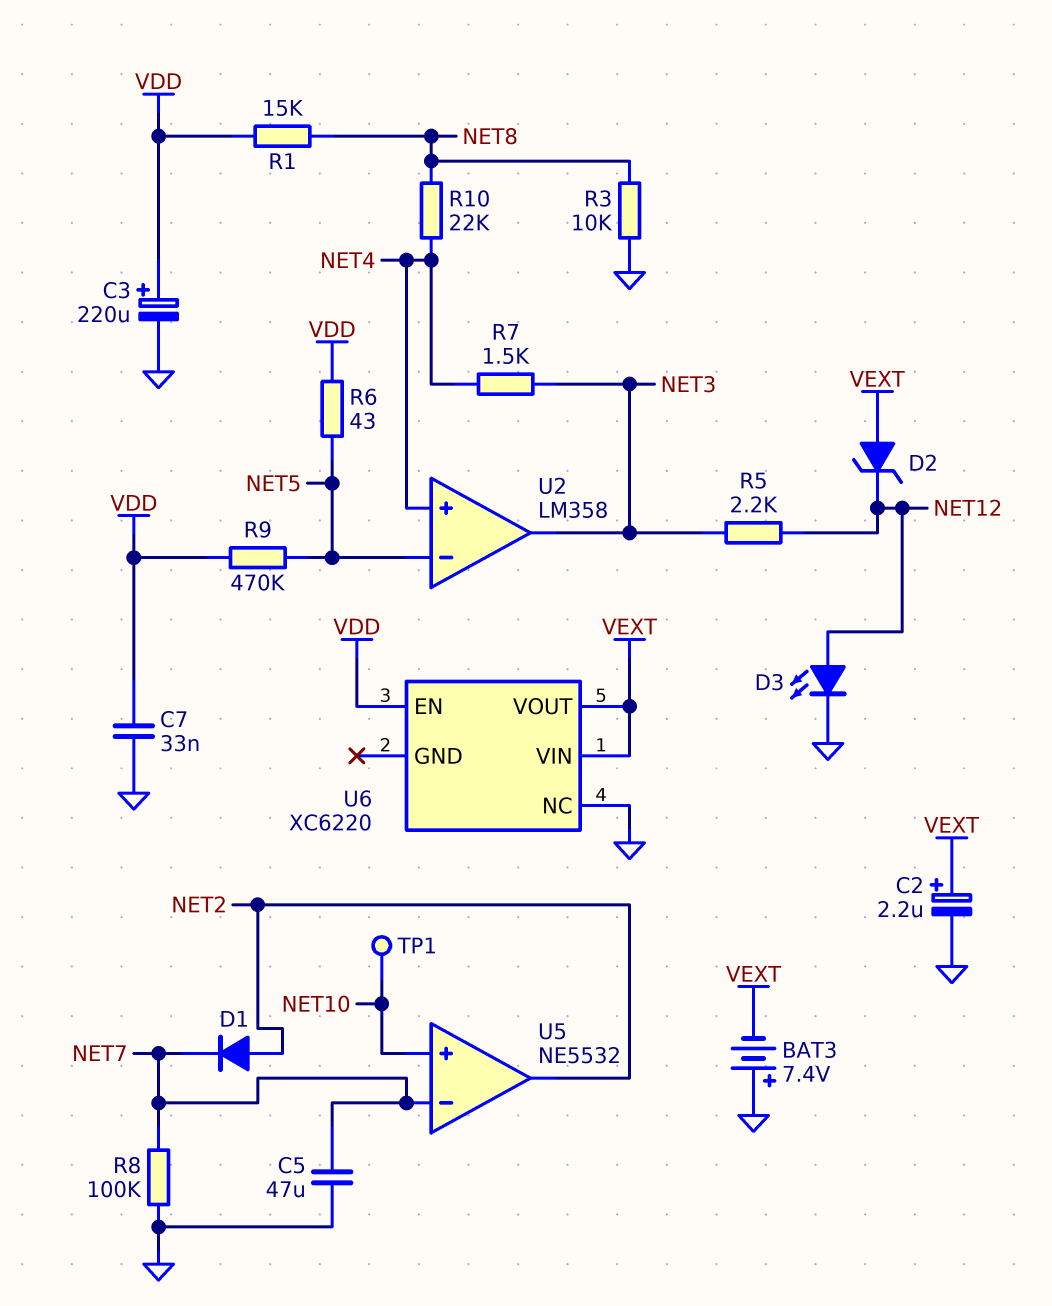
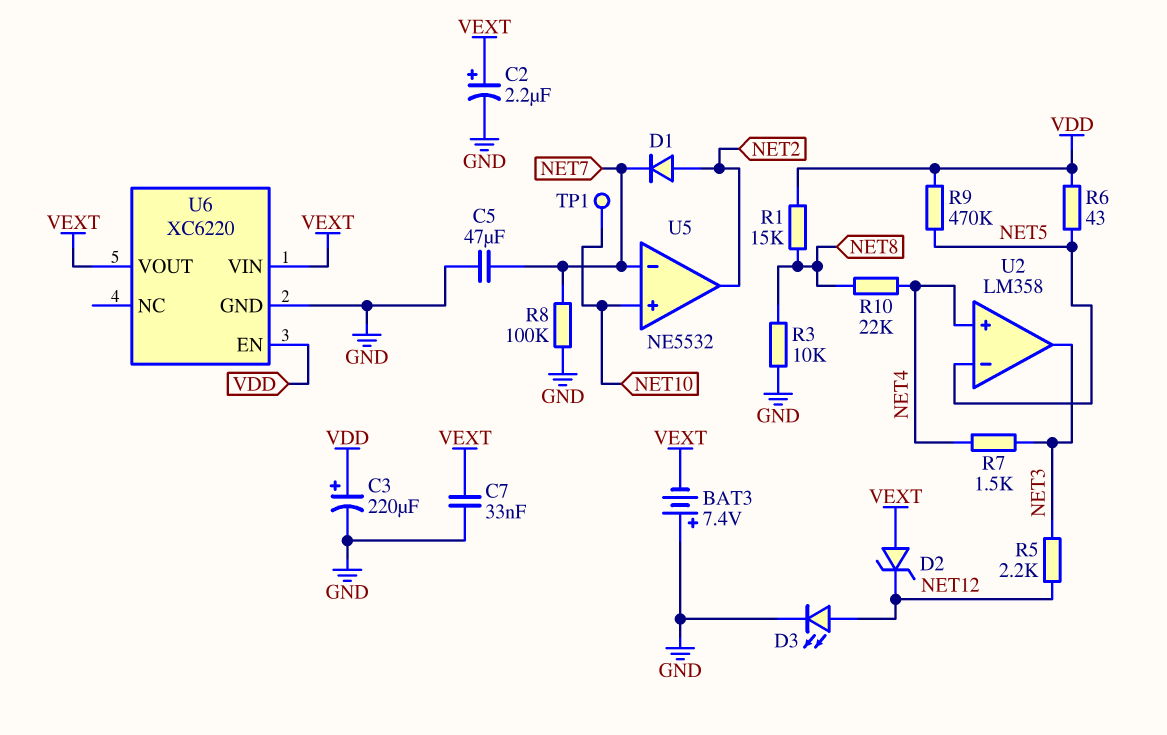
C7: 33nF (GND, VDD) -> 33nF (GND, VEXT)
U6 pin GND: none -> GND
U6 pin NC: GND -> none

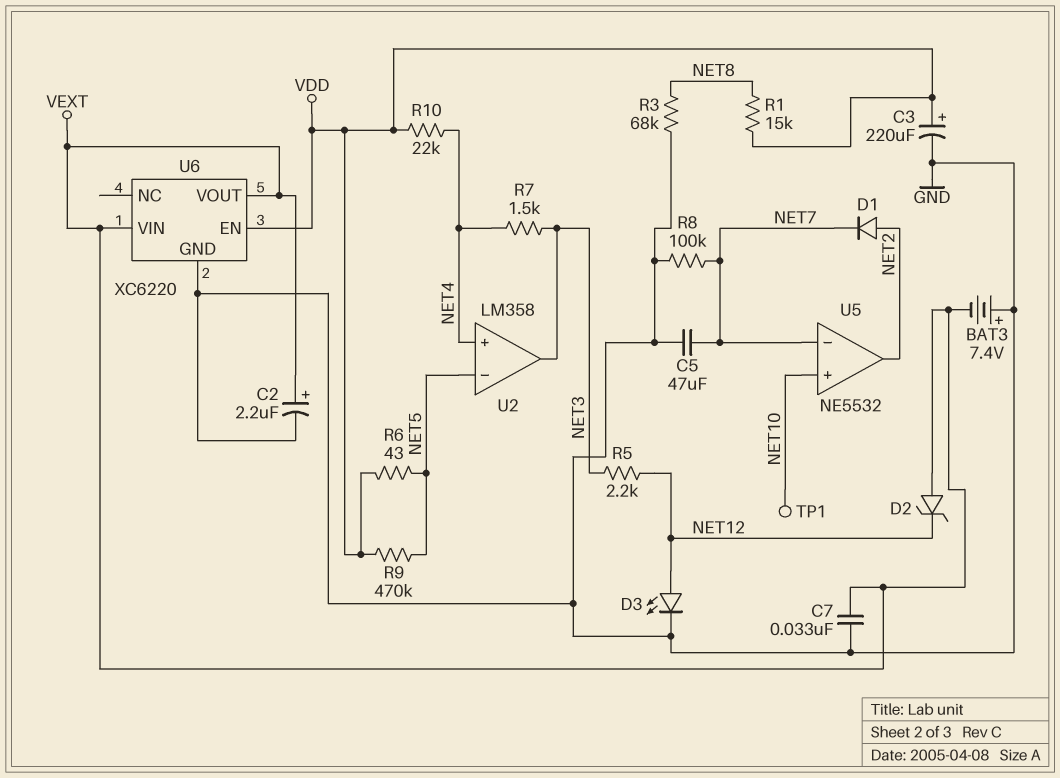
R3: 10k (GND, NET8) -> 68k (GND, NET8)
R10: 22k (NET4, NET8) -> 22k (NET4, VDD)

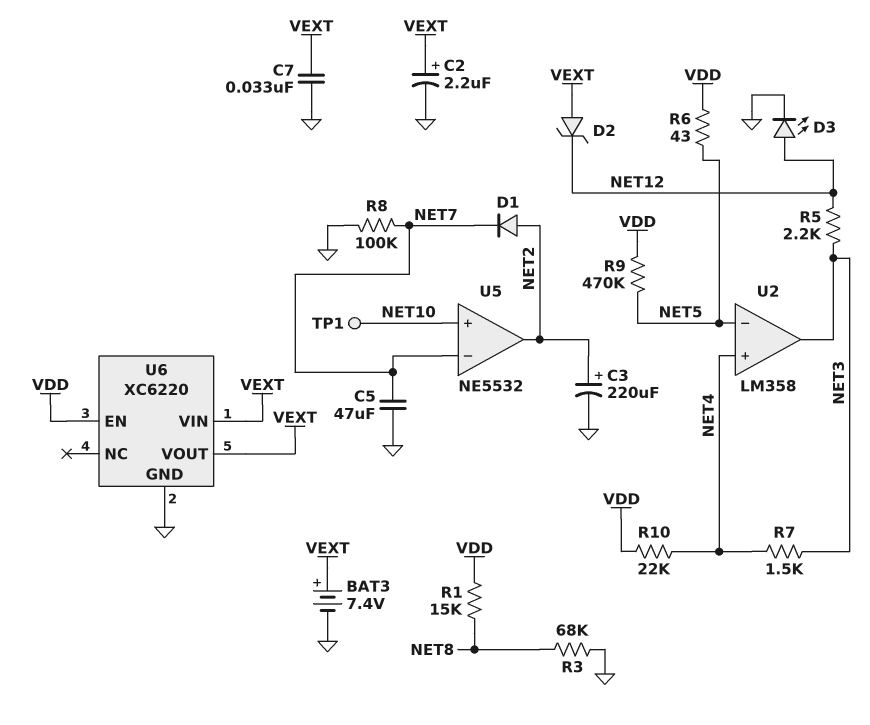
BAT3: 7.4V (plus GND, minus VEXT) -> 7.4V (plus VEXT, minus GND)
C3: 220uF (plus VDD, minus GND) -> 220uF (plus NET2, minus GND)

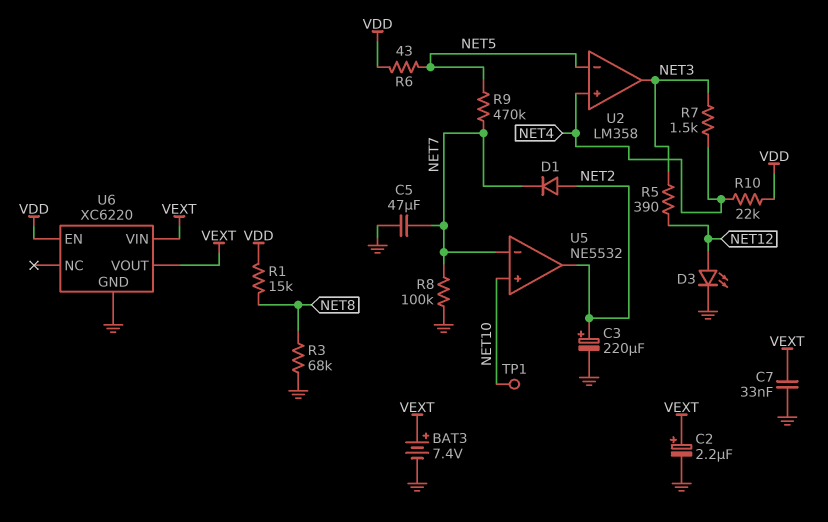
D2: zener (A VEXT, K NET12) -> none
R5: 2.2k (NET3, NET12) -> 390 (NET3, NET12)
R9: 470k (NET5, VDD) -> 470k (NET5, NET7)

